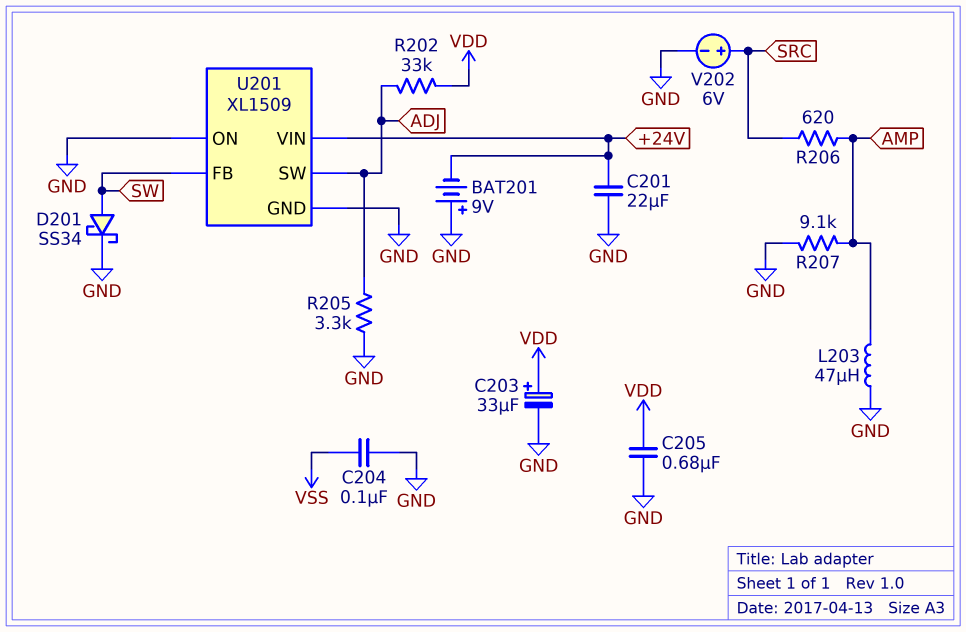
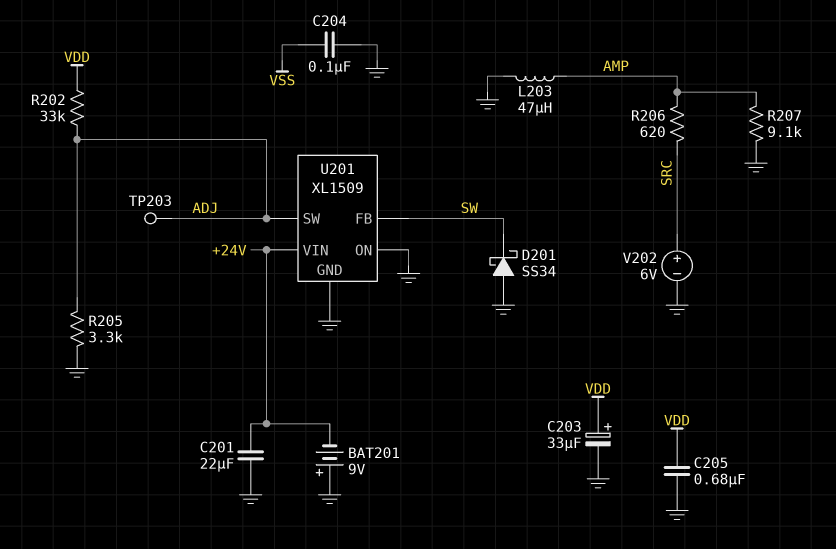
D201: schottky SS34 (A SW, K GND) -> schottky SS34 (A GND, K SW)
TP203: none -> test point (ADJ)

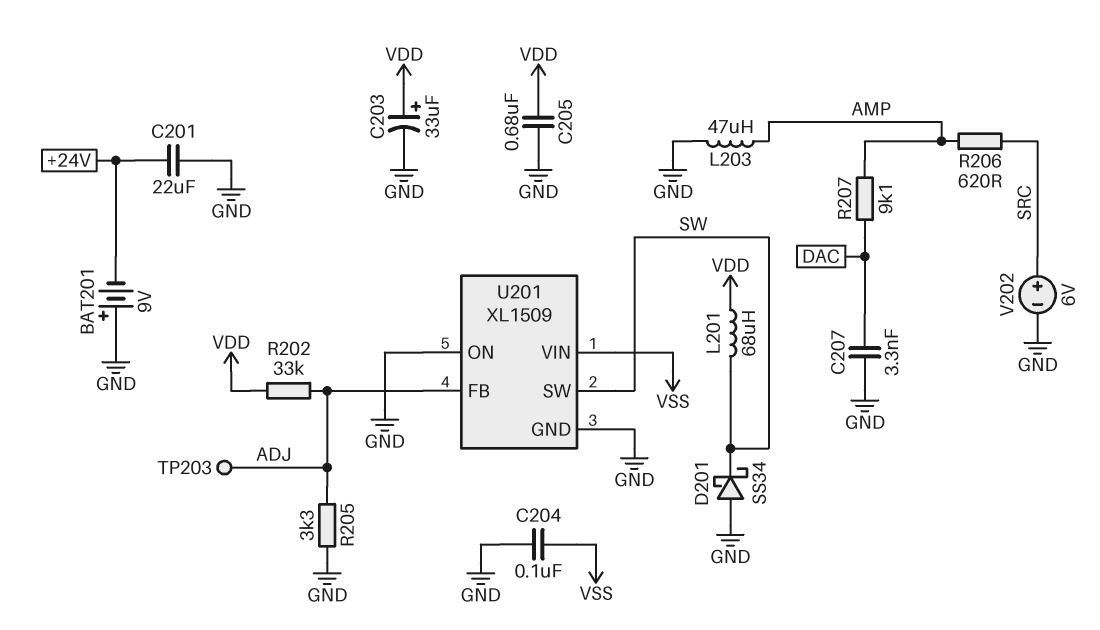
C207: none -> 3.3nF (DAC, GND)
L201: none -> 68uH (SW, VDD)
R207: 9.1k (AMP, GND) -> 9.1k (AMP, DAC)
U201 pin FB: SW -> ADJ
U201 pin SW: ADJ -> SW
U201 pin VIN: +24V -> VSS

